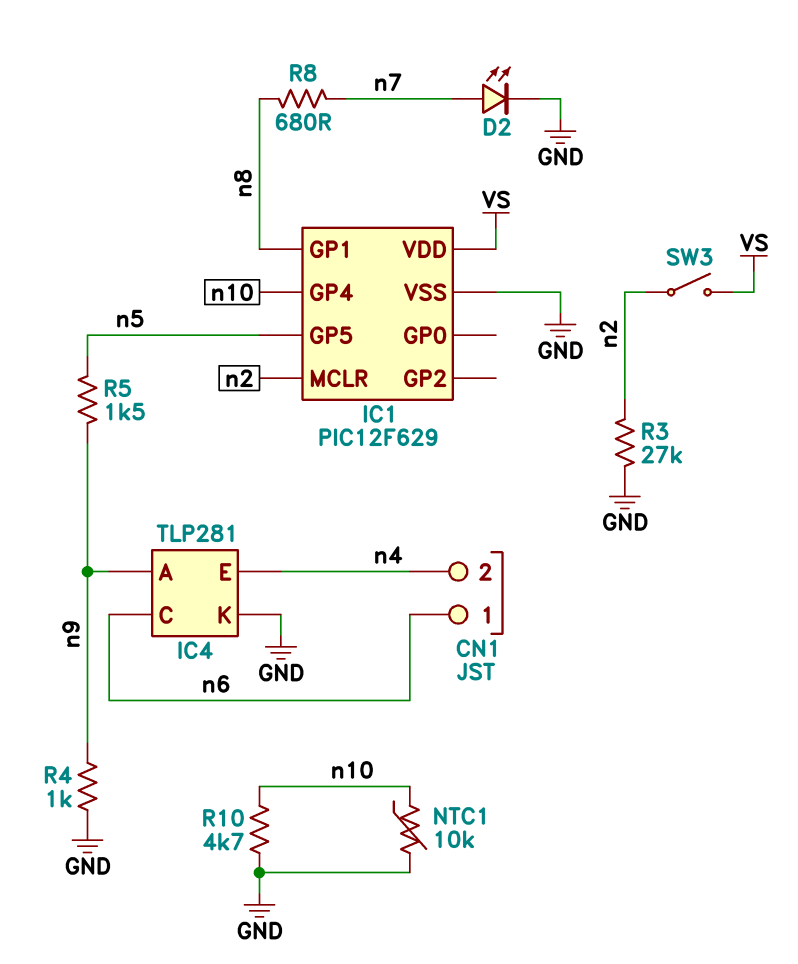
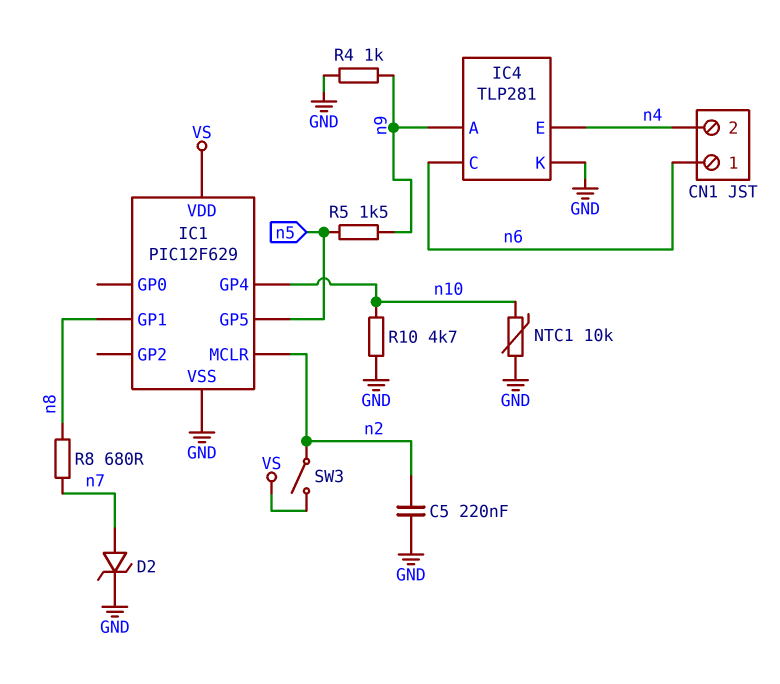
C5: none -> 220nF (GND, n2)
D2: LED (A n7, K GND) -> zener (A n7, K GND)
R3: 27k (GND, n2) -> none

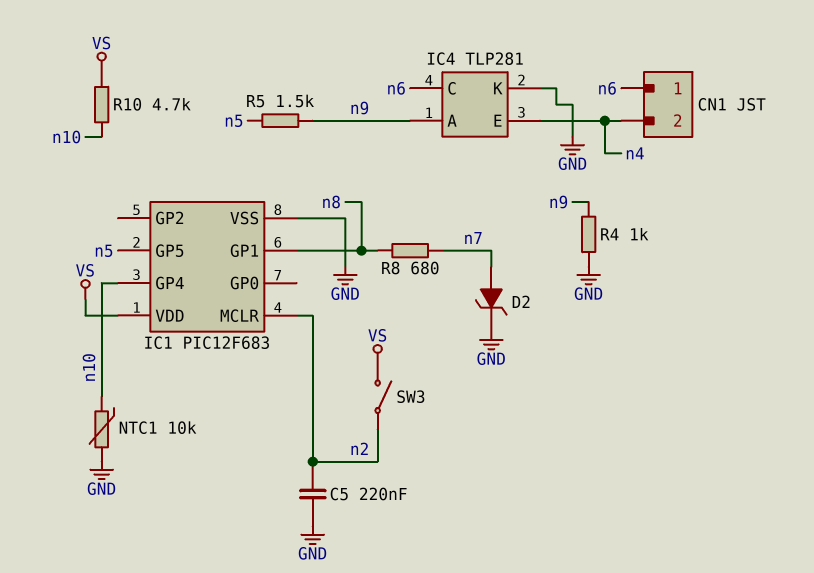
IC1: PIC12F629 -> PIC12F683
R10: 4.7k (GND, n10) -> 4.7k (VS, n10)

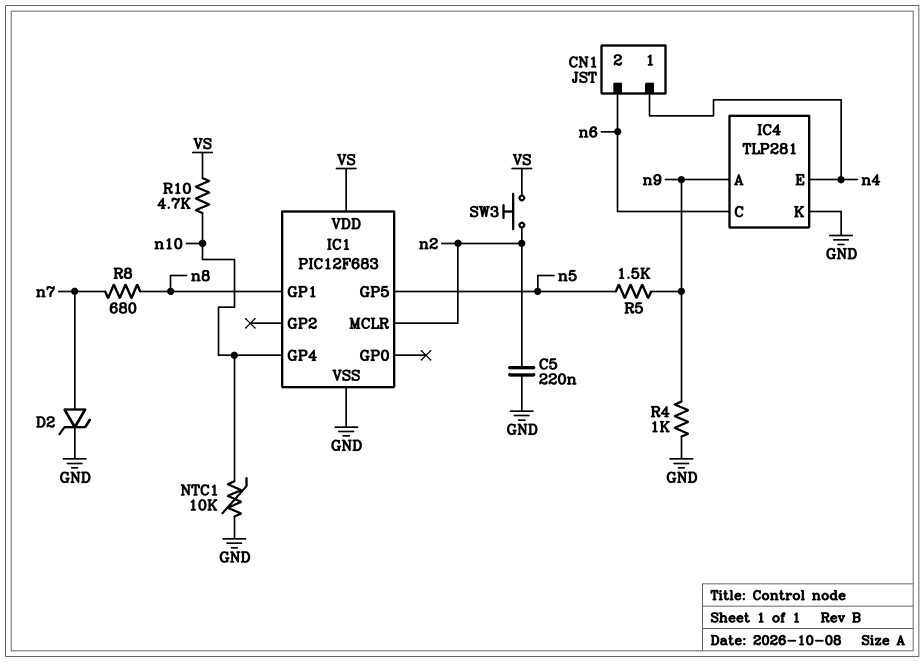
CN1 pin 1: n6 -> n4
CN1 pin 2: n4 -> n6
SW3: switch (VS, n2) -> button (VS, n2)

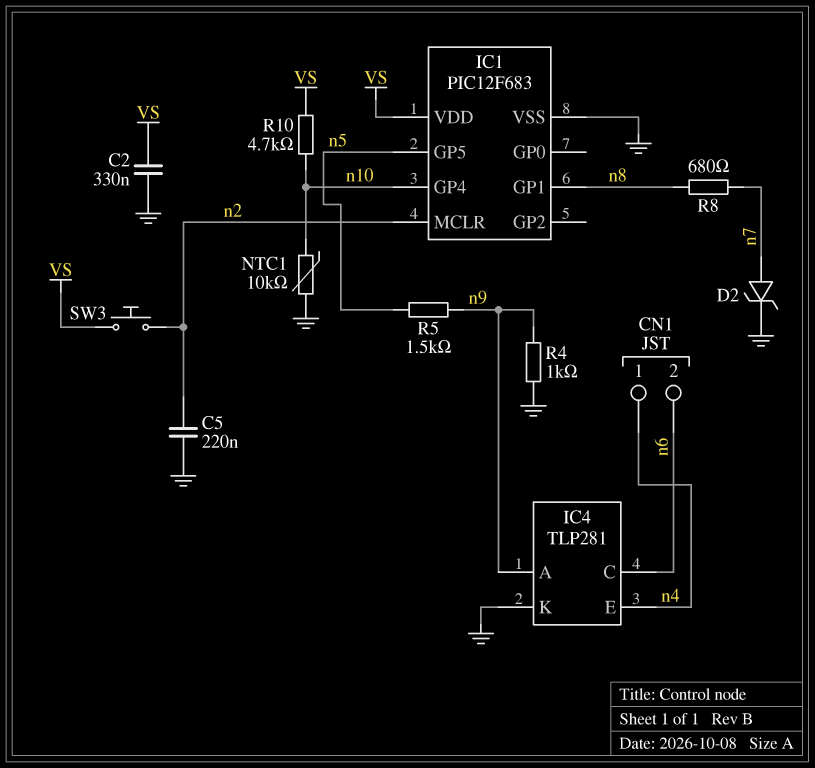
C2: none -> 330nF (GND, VS)

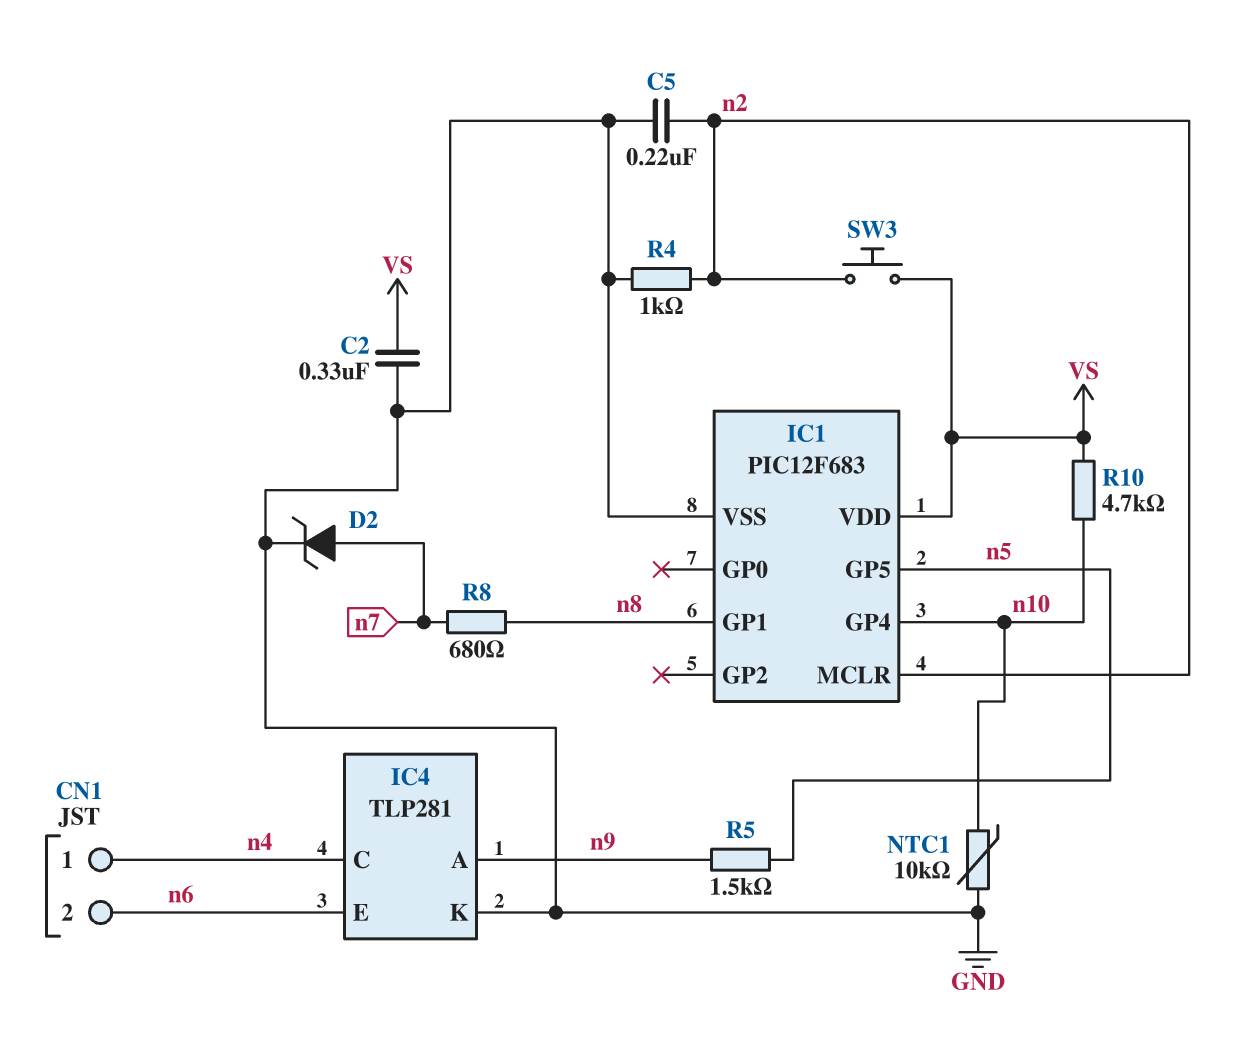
IC4 pin C: n6 -> n4
IC4 pin E: n4 -> n6
R4: 1k (GND, n9) -> 1k (GND, n2)

